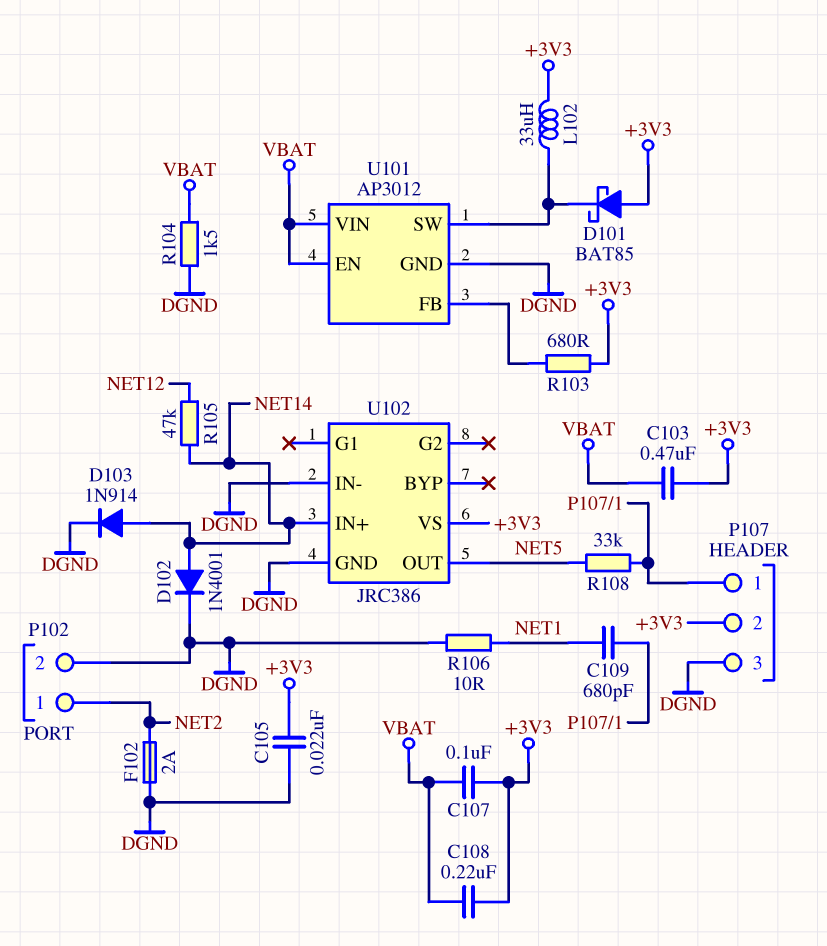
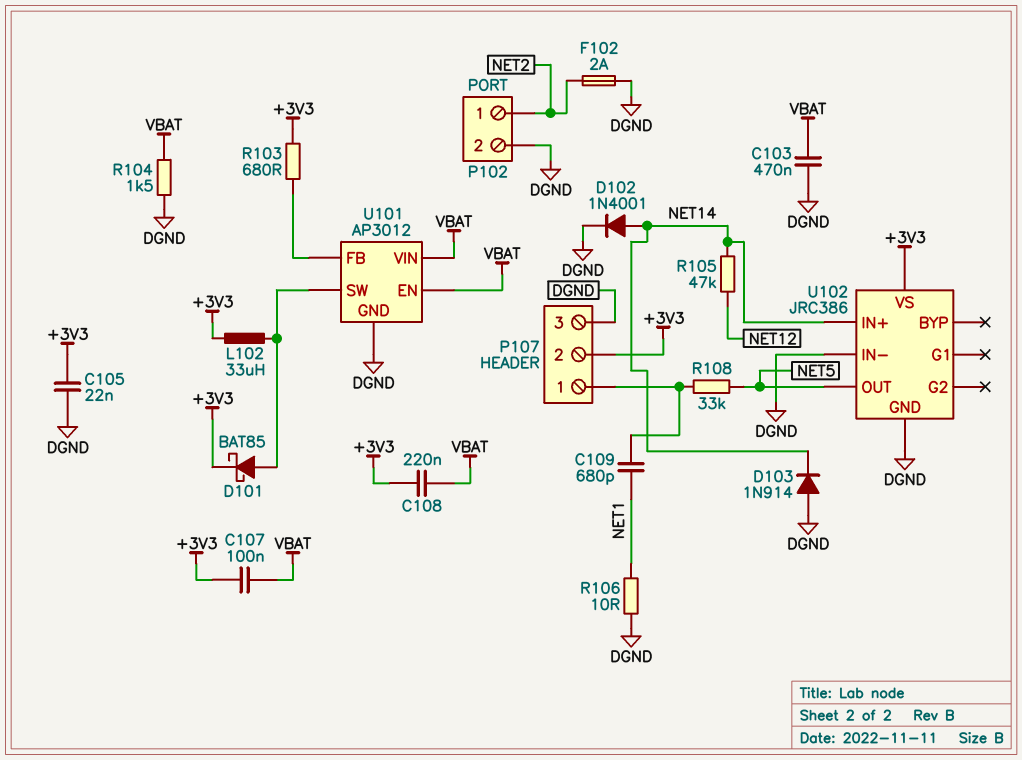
C103: 470nF (+3V3, VBAT) -> 470nF (DGND, VBAT)
D101: schottky BAT85 (A +3V3, K U101/SW) -> schottky BAT85 (A U101/SW, K +3V3)
D103: diode 1N914 (A NET14, K DGND) -> diode 1N914 (A DGND, K NET14)

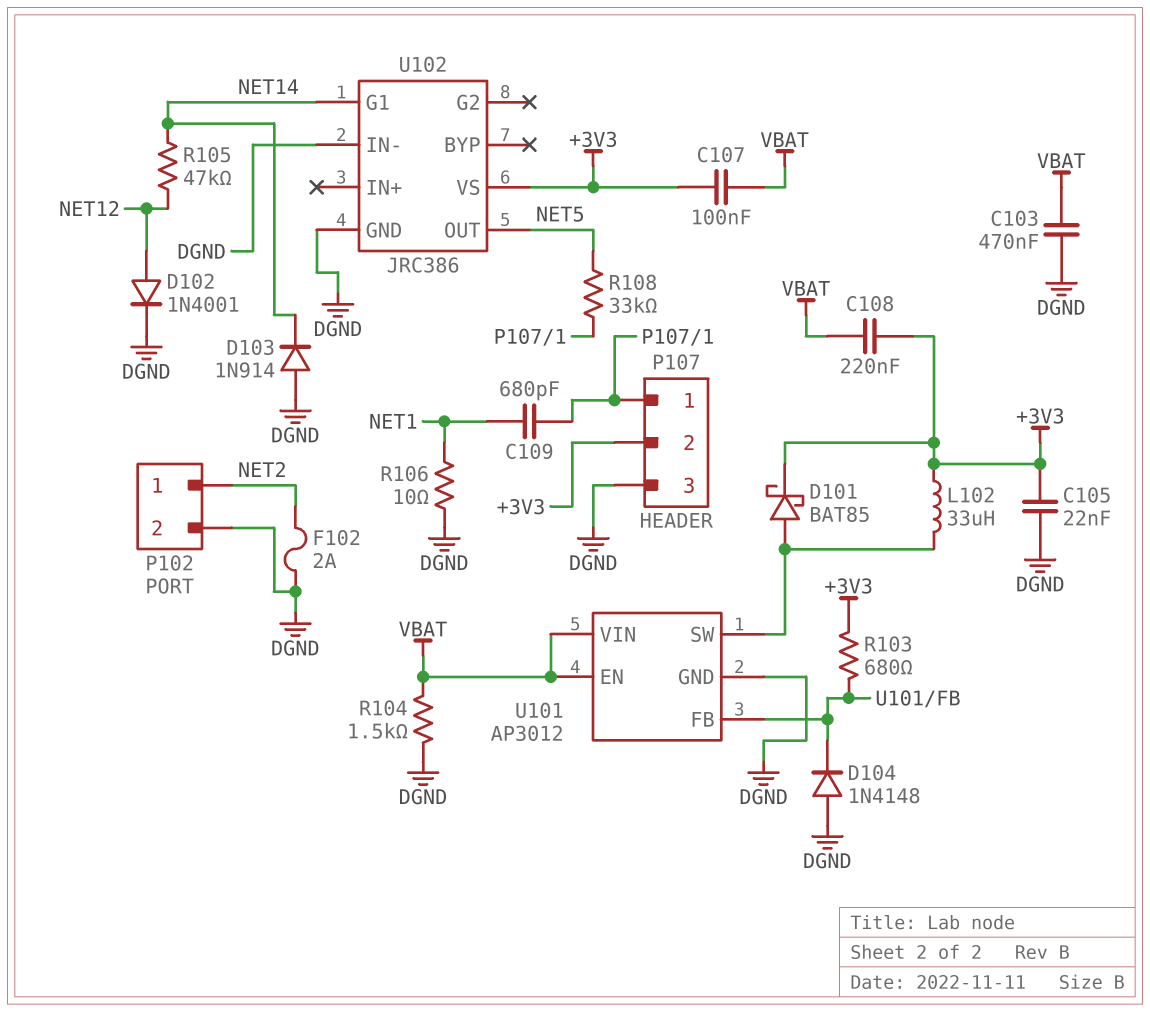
D102: diode 1N4001 (A NET14, K DGND) -> diode 1N4001 (A NET12, K DGND)
D104: none -> diode 1N4148 (A DGND, K U101/FB)
U102 pin G1: none -> NET14
U102 pin IN+: NET14 -> none

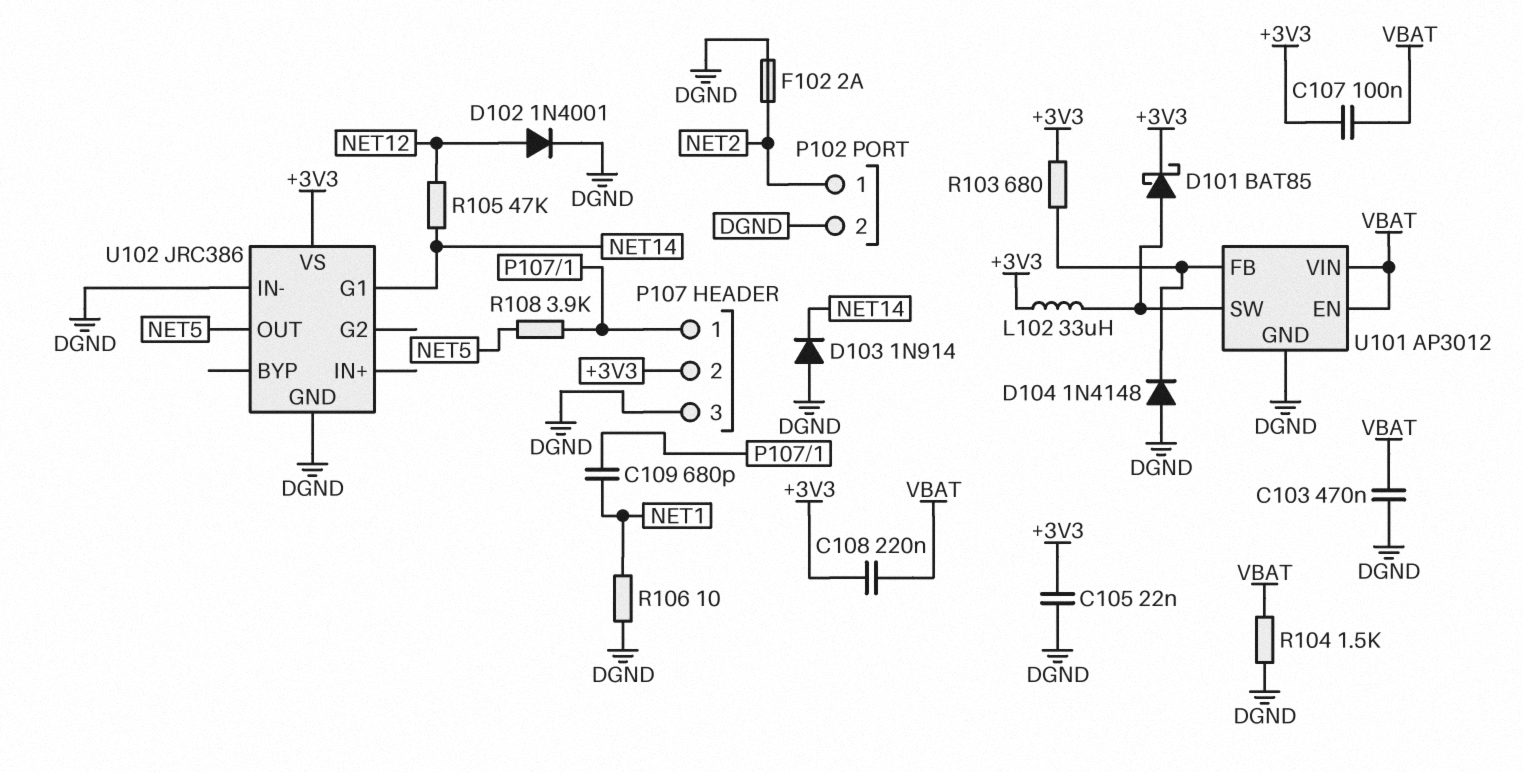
R108: 33k (NET5, P107/1) -> 3.9k (NET5, P107/1)

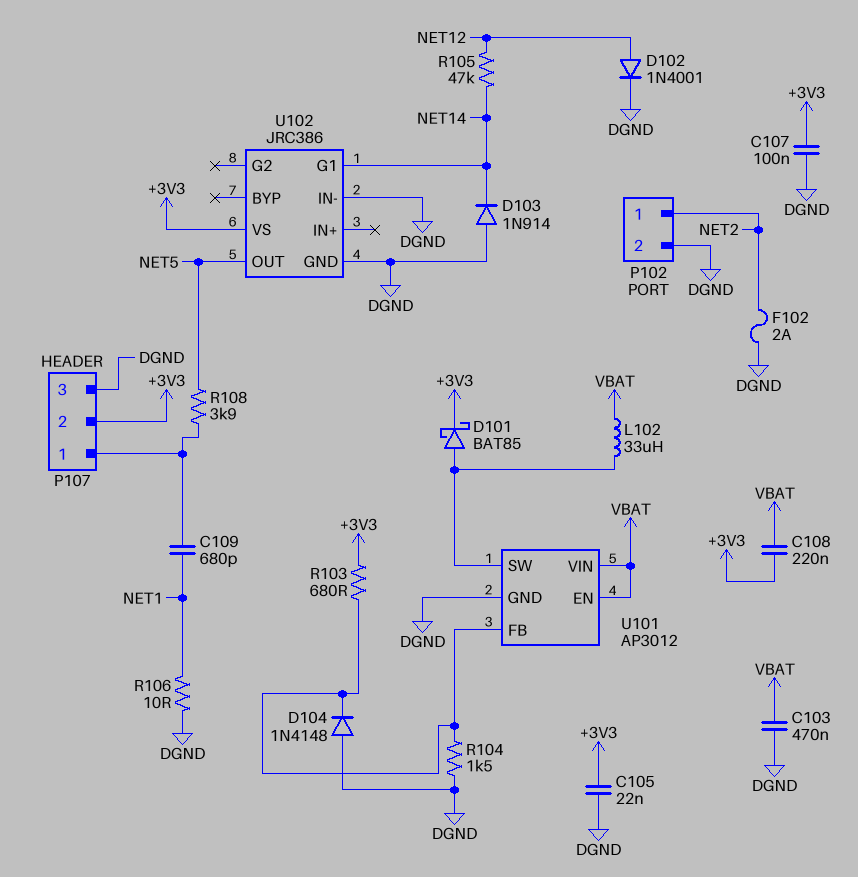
C107: 100nF (+3V3, VBAT) -> 100nF (+3V3, DGND)
L102: 33uH (+3V3, U101/SW) -> 33uH (U101/SW, VBAT)
R104: 1.5k (DGND, VBAT) -> 1.5k (DGND, U101/FB)

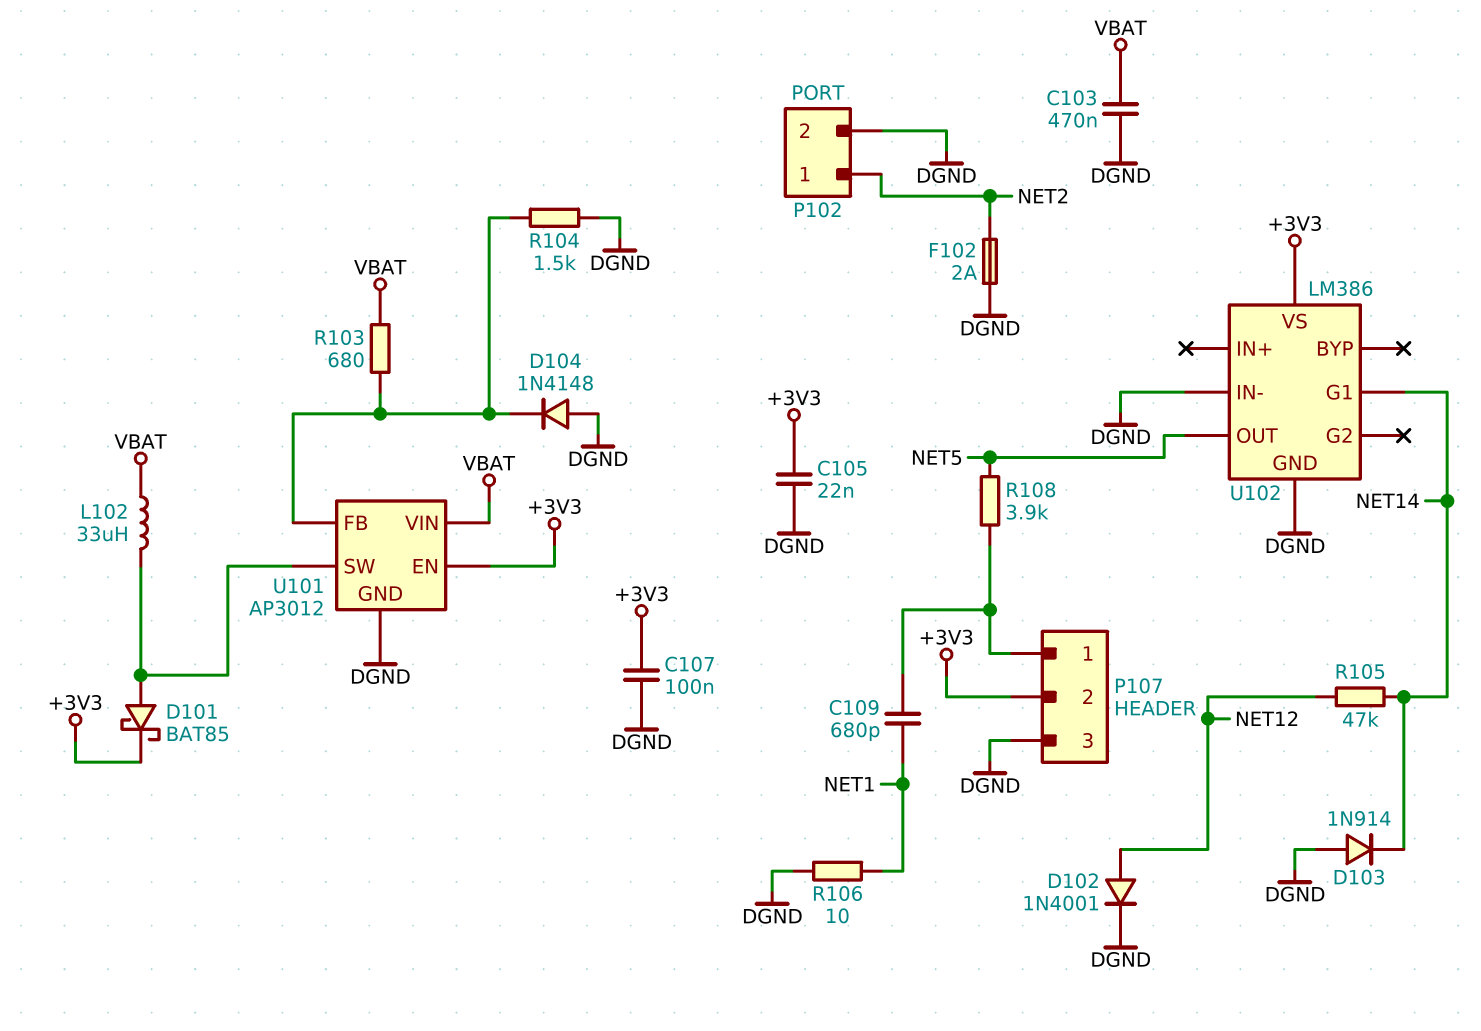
C108: 220nF (+3V3, VBAT) -> none
R103: 680 (+3V3, U101/FB) -> 680 (U101/FB, VBAT)
U101 pin EN: VBAT -> +3V3
U102: JRC386 -> LM386

